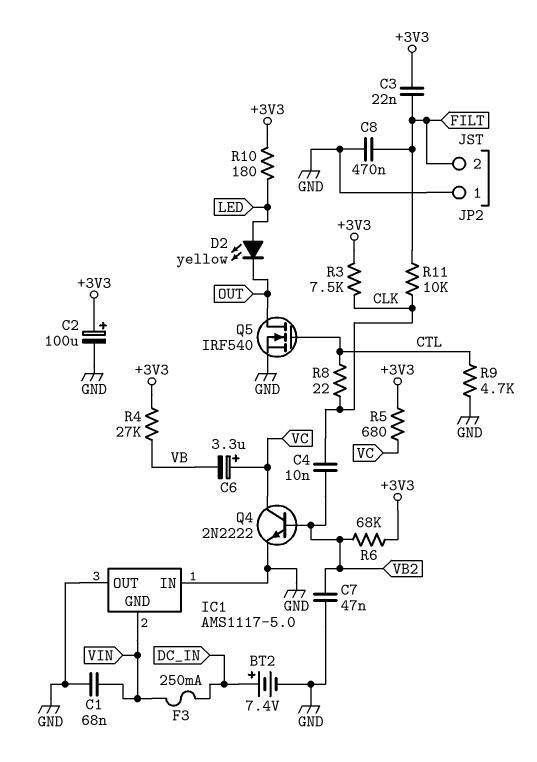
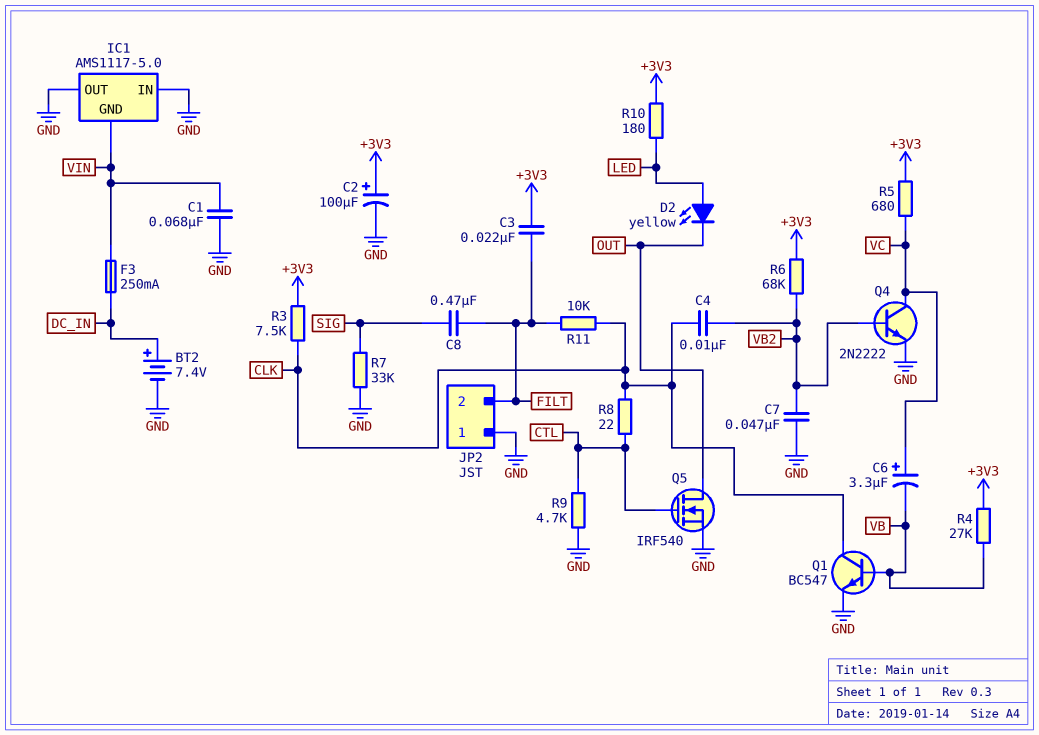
C8: 470nF (FILT, GND) -> 470nF (FILT, SIG)
Q1: none -> NPN BC547 (B VB, C CLK, E GND)
R7: none -> 33k (GND, SIG)

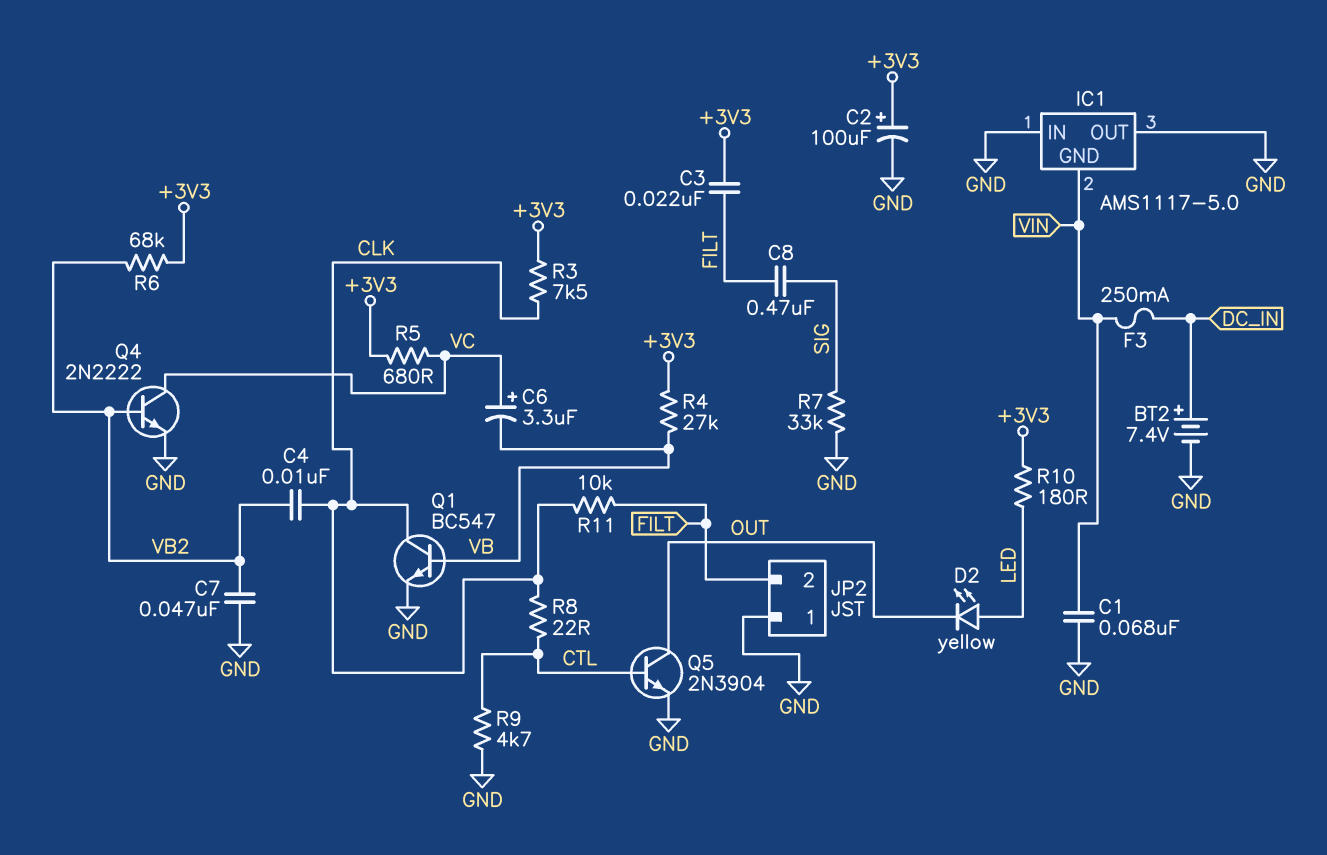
Q5: NMOS IRF540 (G CTL, D OUT, S GND) -> NPN 2N3904 (B CTL, C OUT, E GND)

